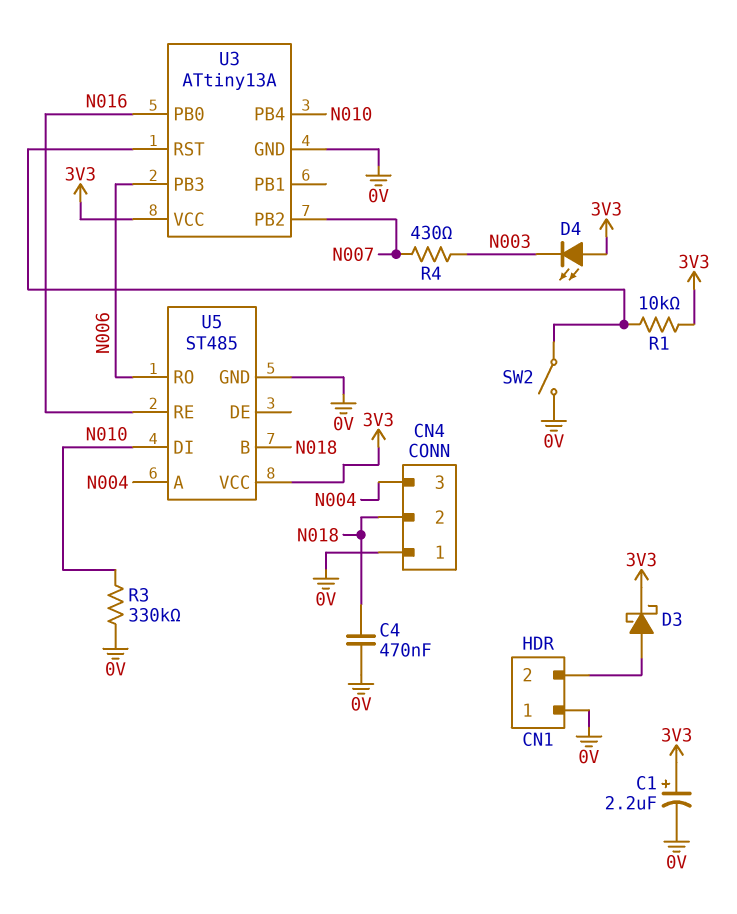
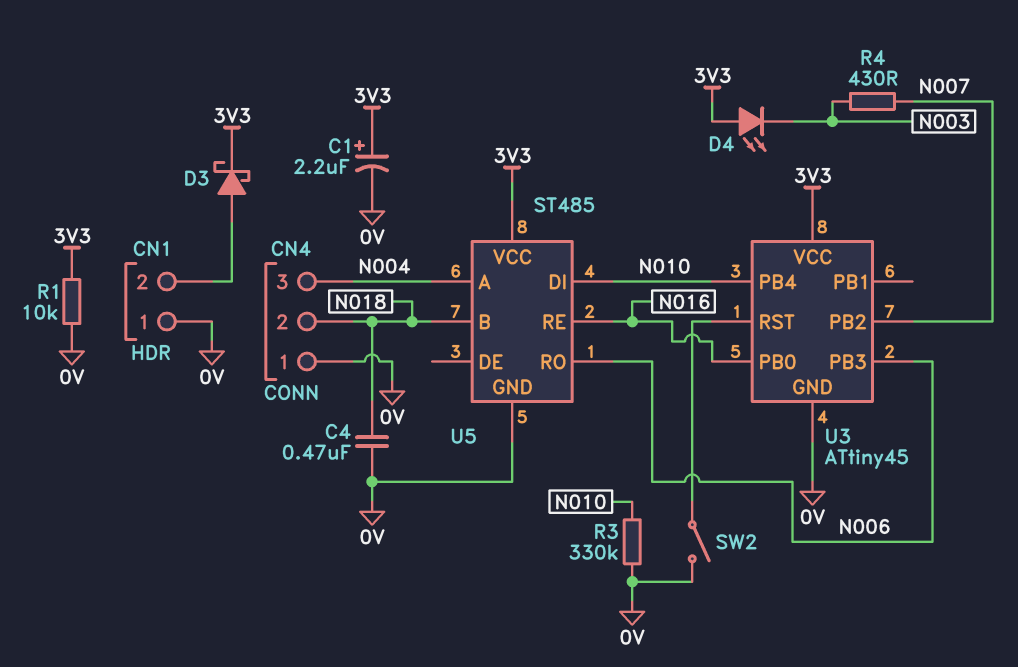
R1: 10k (3V3, U3/RST) -> 10k (0V, 3V3)
U3: ATtiny13A -> ATtiny45

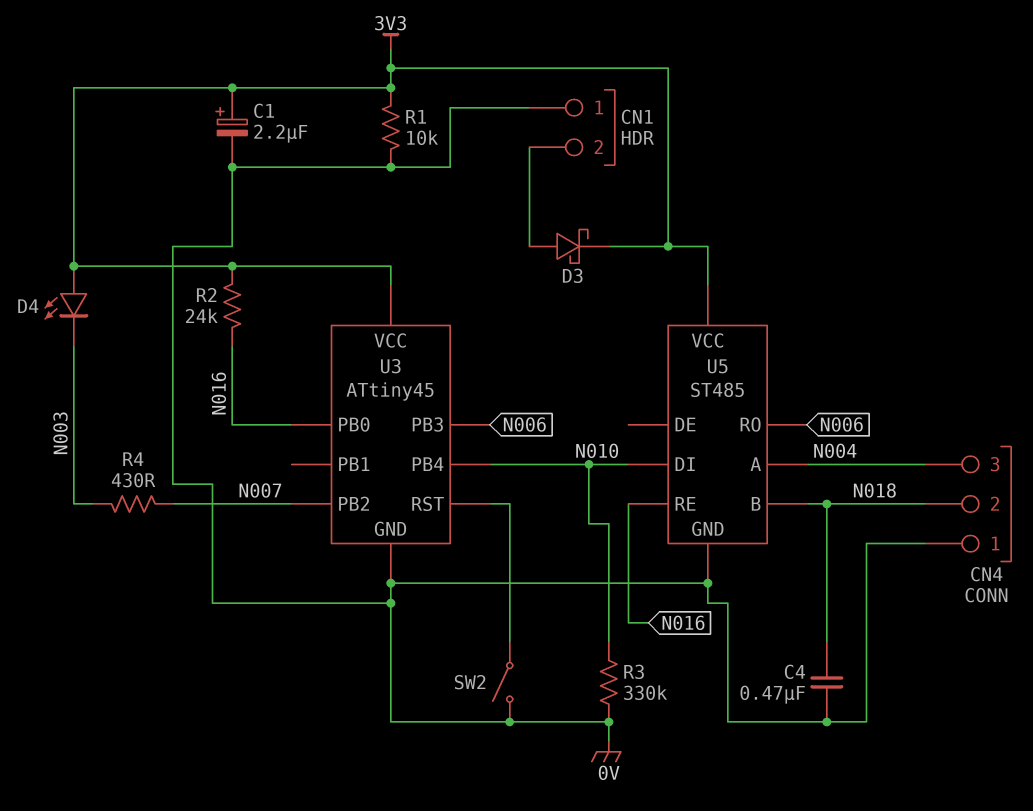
R2: none -> 24k (3V3, N016)

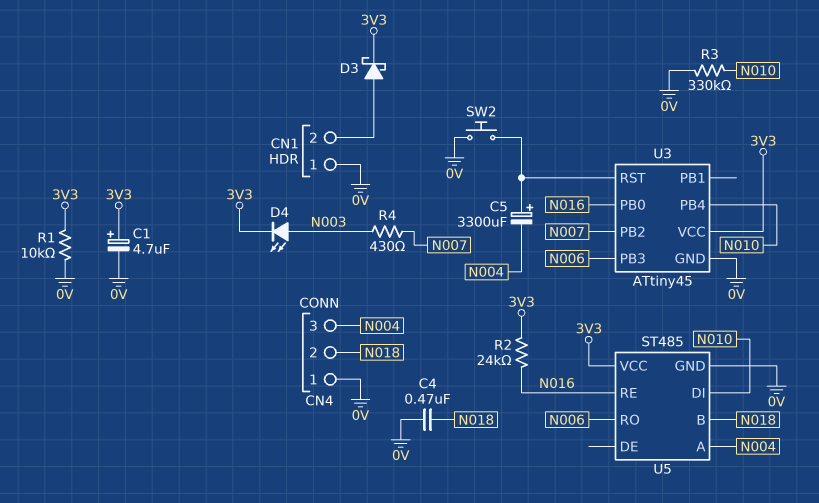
C1: 2.2uF (plus 3V3, minus 0V) -> 4.7uF (plus 3V3, minus 0V)
C5: none -> 3300uF (plus U3/RST, minus N004)
D4: LED (A 3V3, K N003) -> LED (A N003, K 3V3)
SW2: switch (0V, U3/RST) -> button (0V, U3/RST)

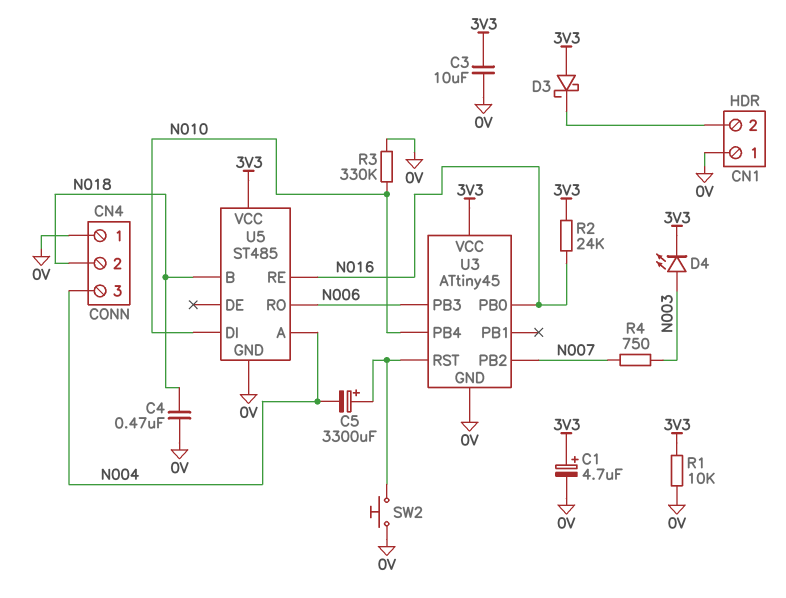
C3: none -> 10uF (0V, 3V3)
D3: schottky (A CN1/2, K 3V3) -> schottky (A 3V3, K CN1/2)
R4: 430 (N003, N007) -> 750 (N003, N007)

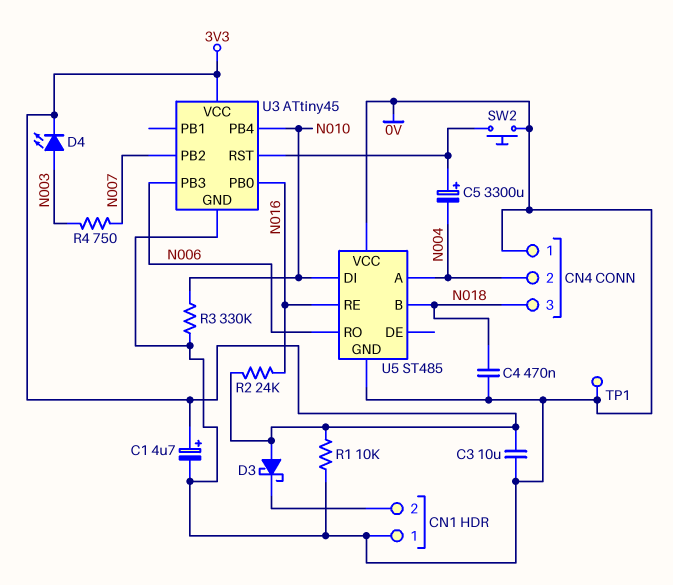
CN4 pin 2: N018 -> N004
CN4 pin 3: N004 -> N018
TP1: none -> test point (0V)
U5 pin VCC: 3V3 -> 0V

